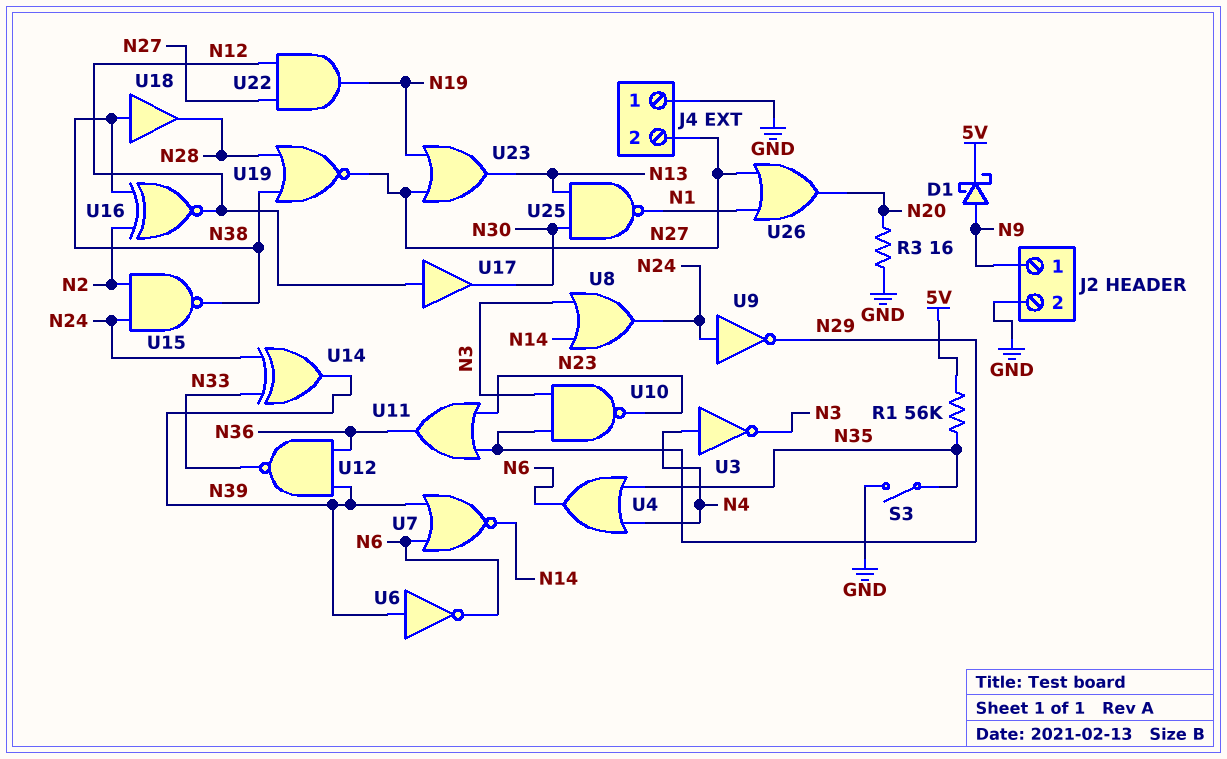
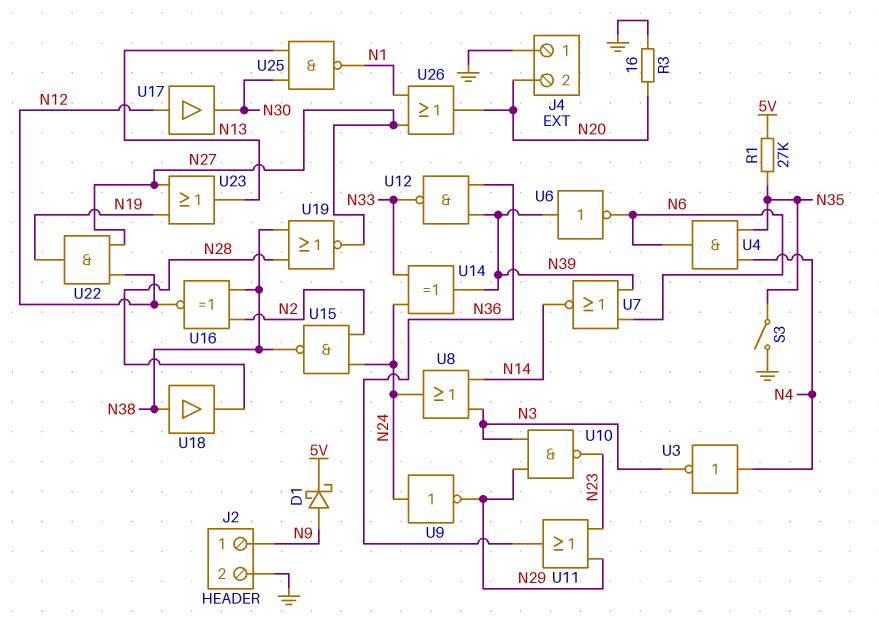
J4 pin 2: N27 -> N20
R1: 56k (5V, N35) -> 27k (5V, N35)
U4: OR (in N4, in N35, out N6) -> AND (in N4, in N35, out N6)

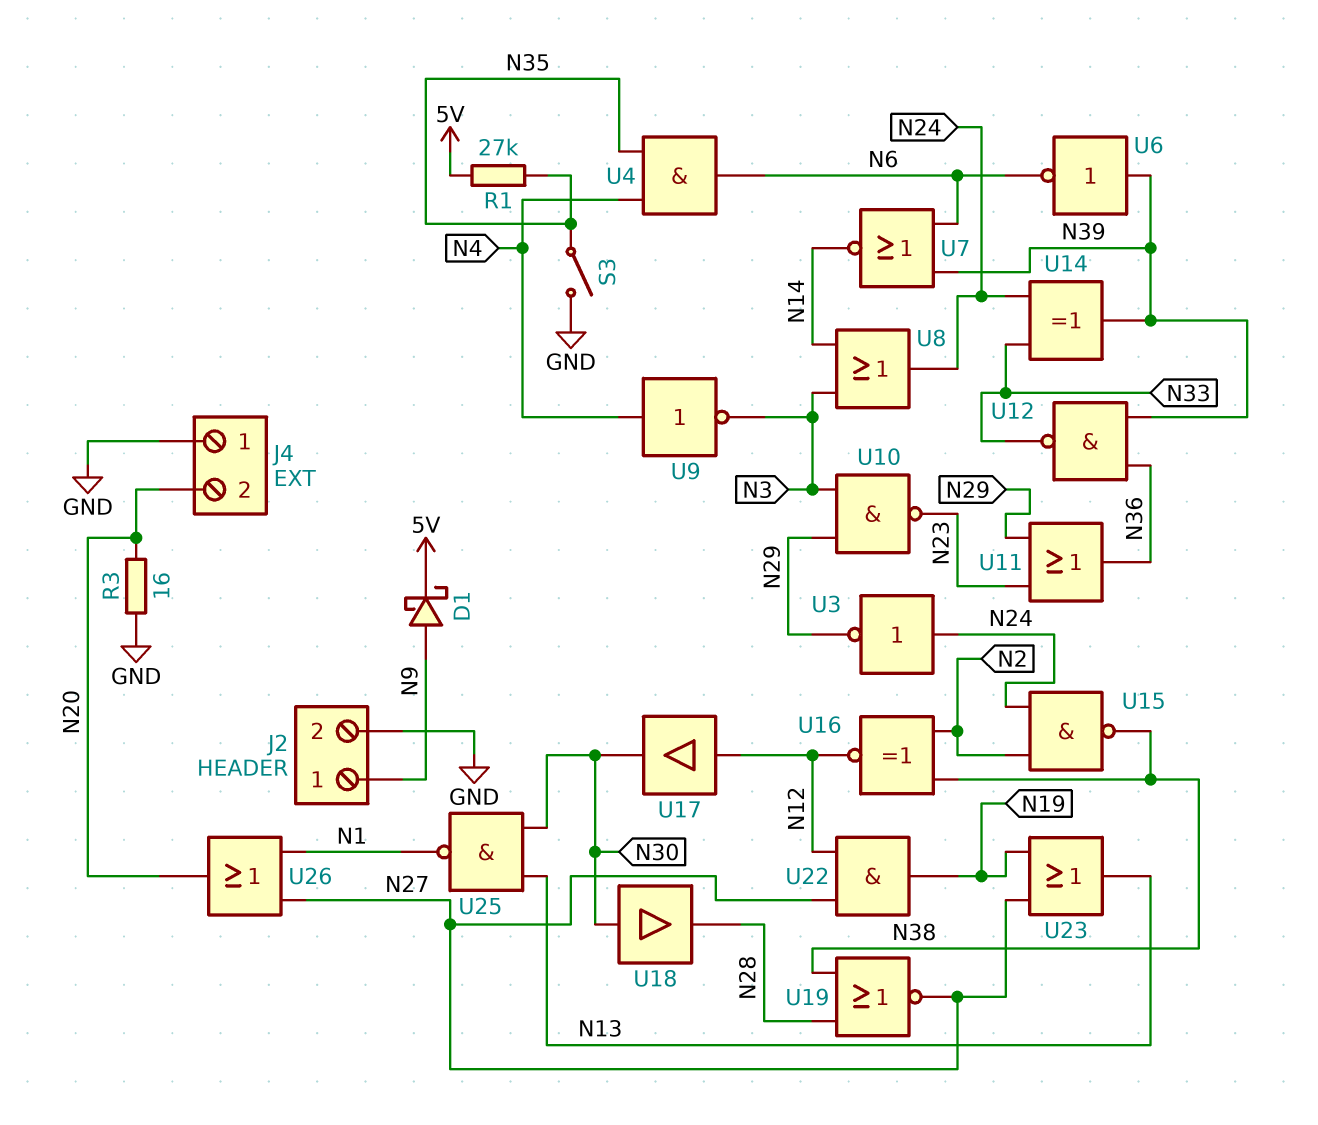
U3: NOT (in N4, out N3) -> NOT (in N24, out N29)
U9: NOT (in N24, out N29) -> NOT (in N4, out N3)
U18: buffer (in N38, out N28) -> buffer (in N30, out N28)

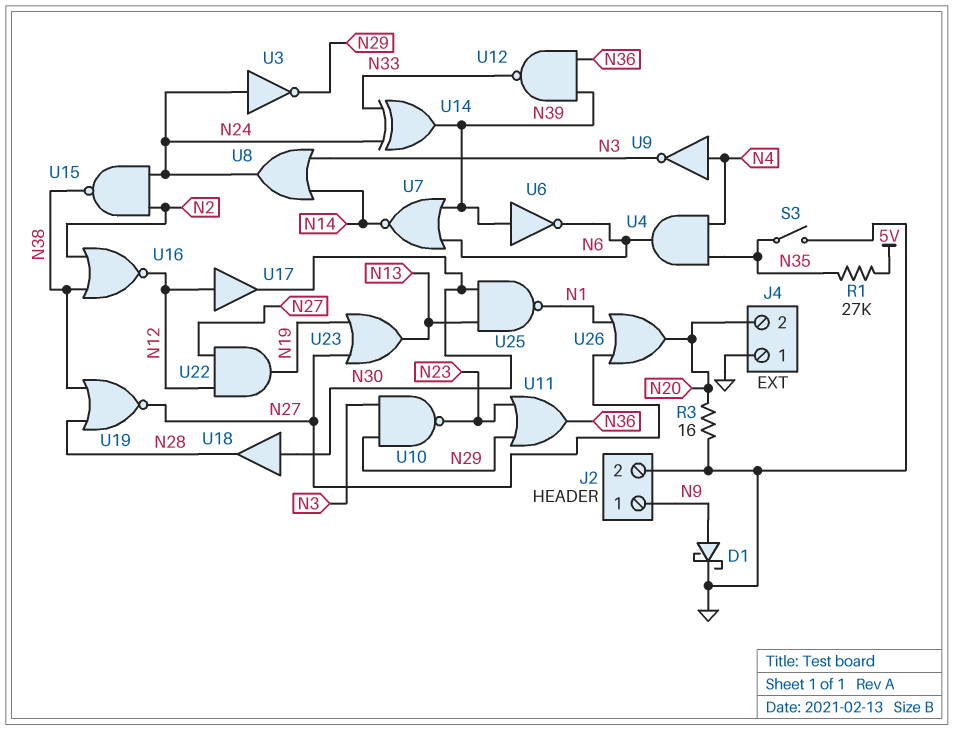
D1: schottky (A N9, K 5V) -> schottky (A N9, K GND)
U16: XNOR (in N2, in N38, out N12) -> NOR (in N2, in N38, out N12)

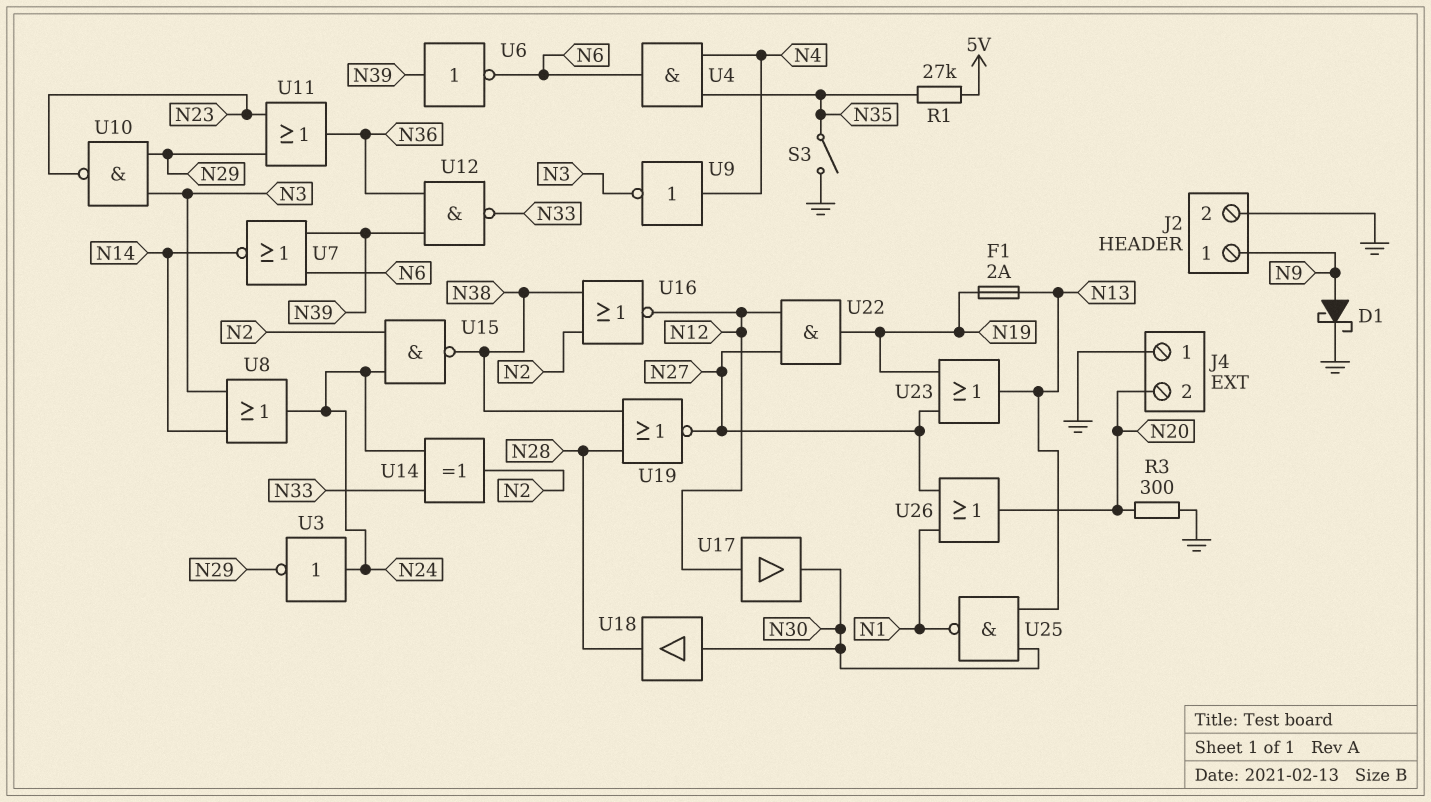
F1: none -> 2A (N13, N19)
R3: 16 (GND, N20) -> 300 (GND, N20)
U14: XOR (in N24, in N33, out N39) -> XOR (in N24, in N33, out N2)

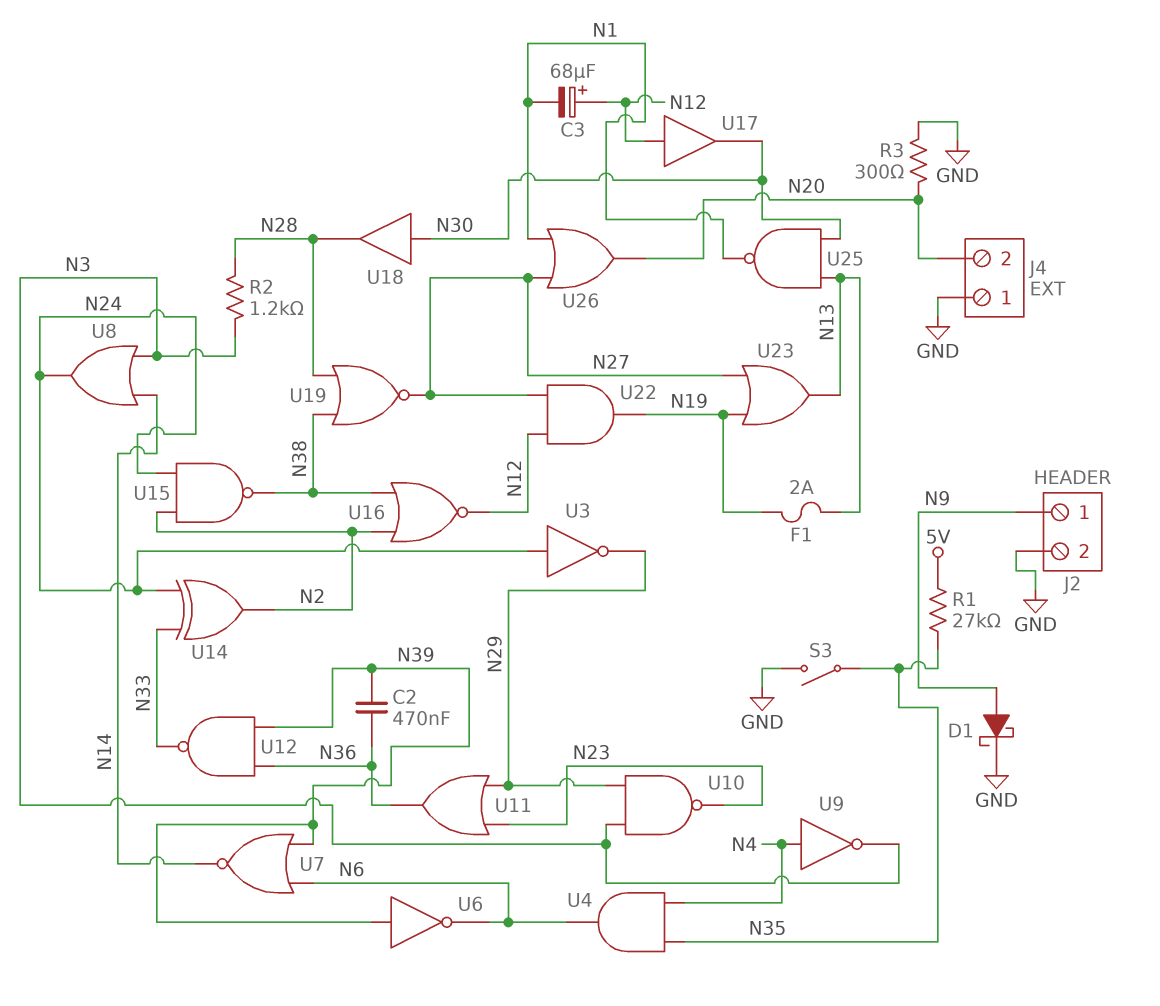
C2: none -> 470nF (N36, N39)
C3: none -> 68uF (plus N12, minus N1)
R2: none -> 1.2k (N3, N28)

